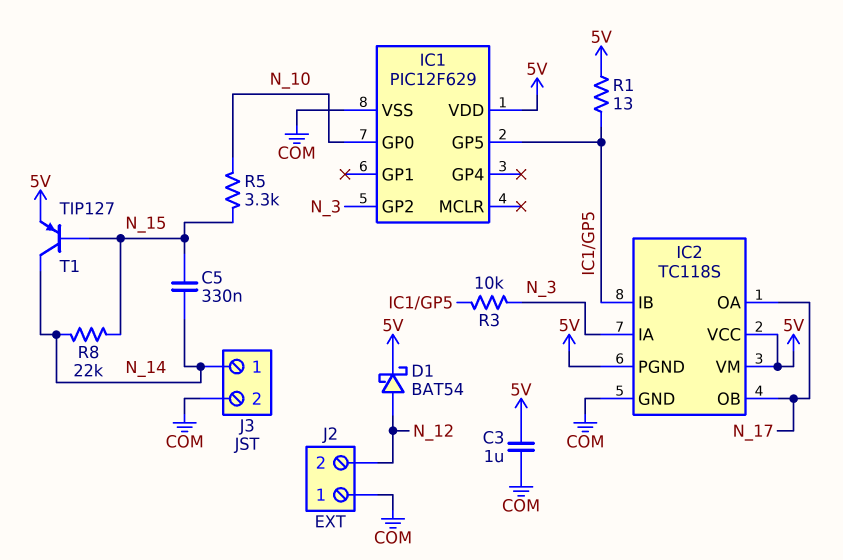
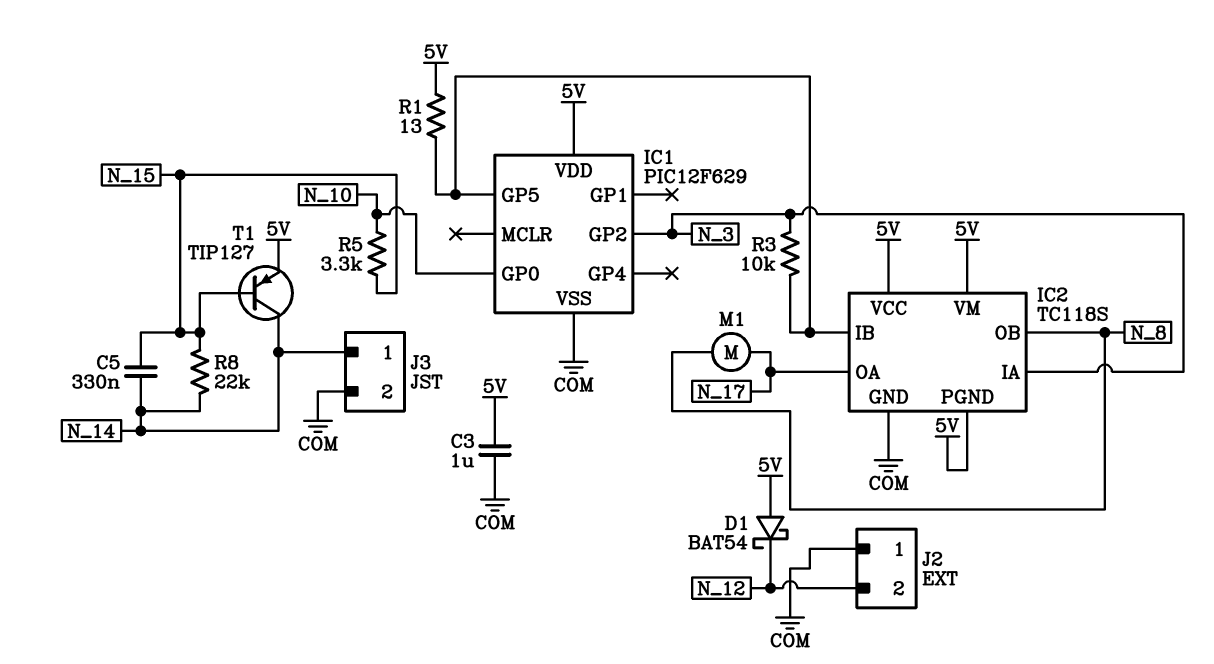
D1: schottky BAT54 (A N_12, K 5V) -> schottky BAT54 (A 5V, K N_12)
IC2 pin OB: N_17 -> N_8
M1: none -> motor (N_8, N_17)

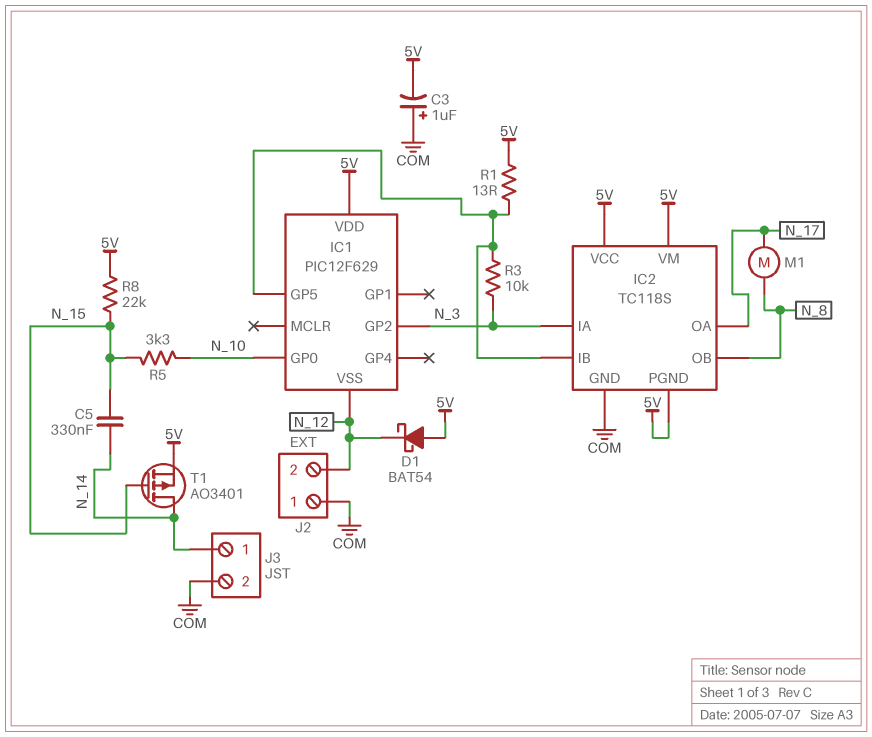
C3: 1uF (5V, COM) -> 1uF (plus COM, minus 5V)
IC1 pin VSS: COM -> N_12
R8: 22k (N_14, N_15) -> 22k (5V, N_15)
T1: PNP TIP127 (B N_15, C N_14, E 5V) -> PMOS AO3401 (G N_15, D N_14, S 5V)

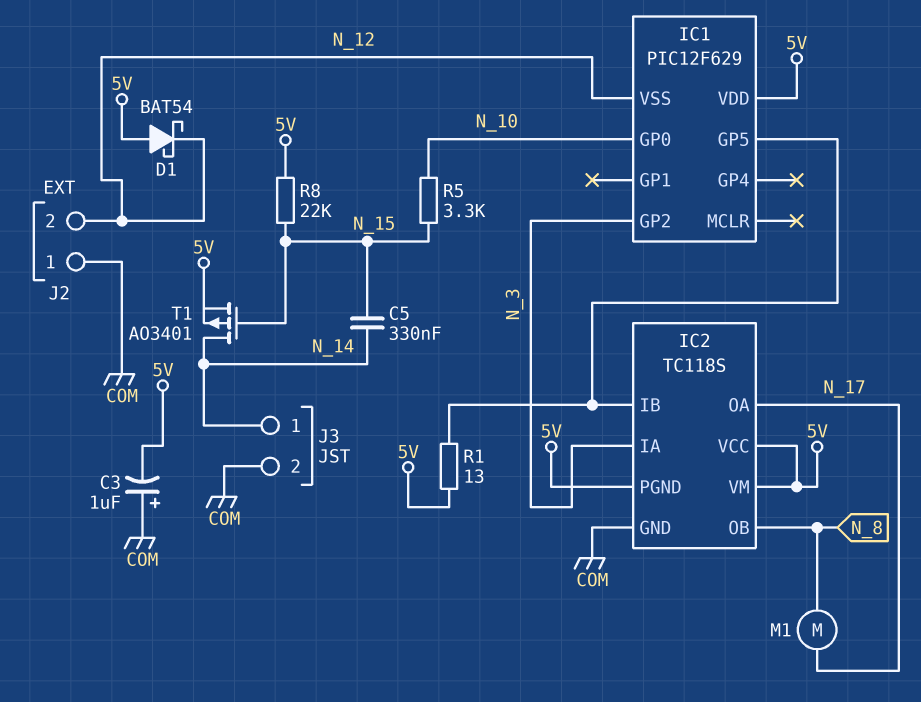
R3: 10k (IC1/GP5, N_3) -> none

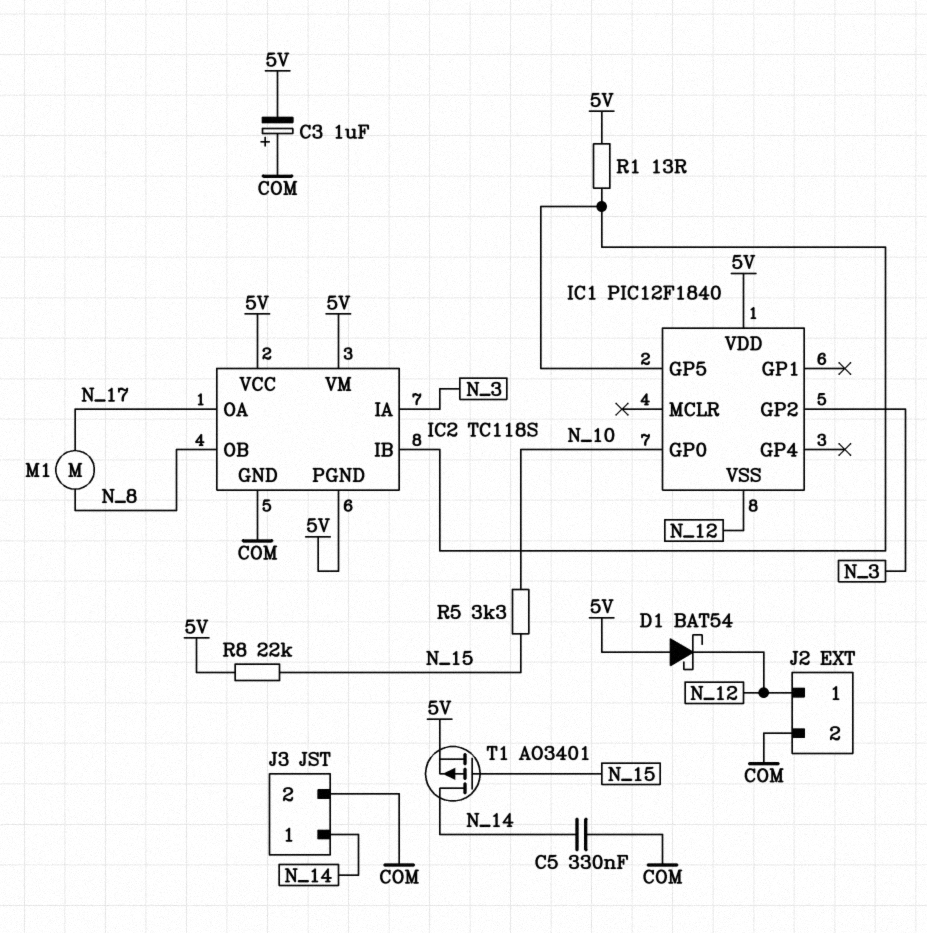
C5: 330nF (N_14, N_15) -> 330nF (COM, N_14)
IC1: PIC12F629 -> PIC12F1840
J2 pin 1: COM -> N_12
J2 pin 2: N_12 -> COM

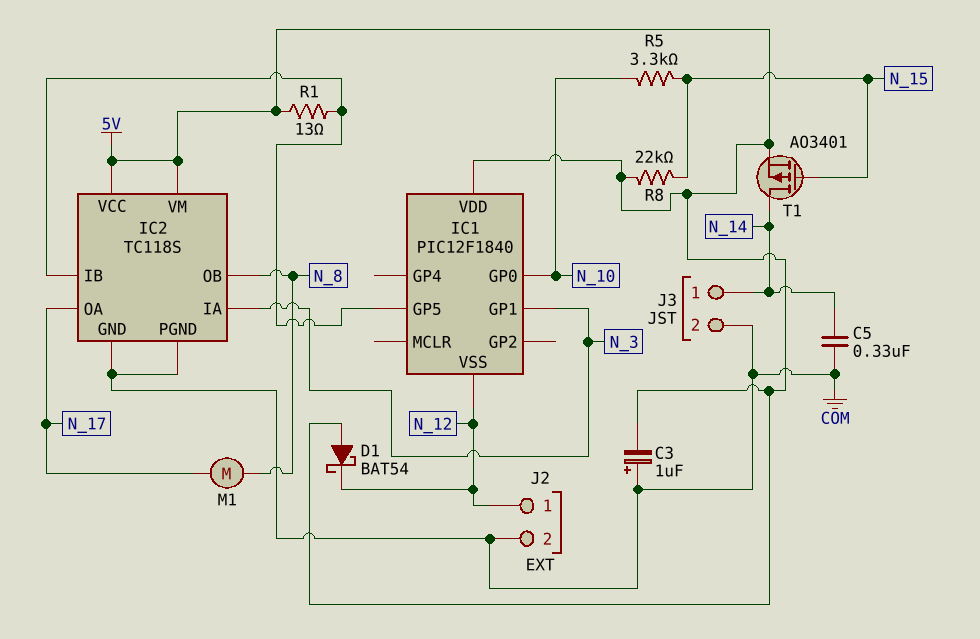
IC1 pin GP1: none -> N_3
IC1 pin GP2: N_3 -> none
IC2 pin PGND: 5V -> COM

